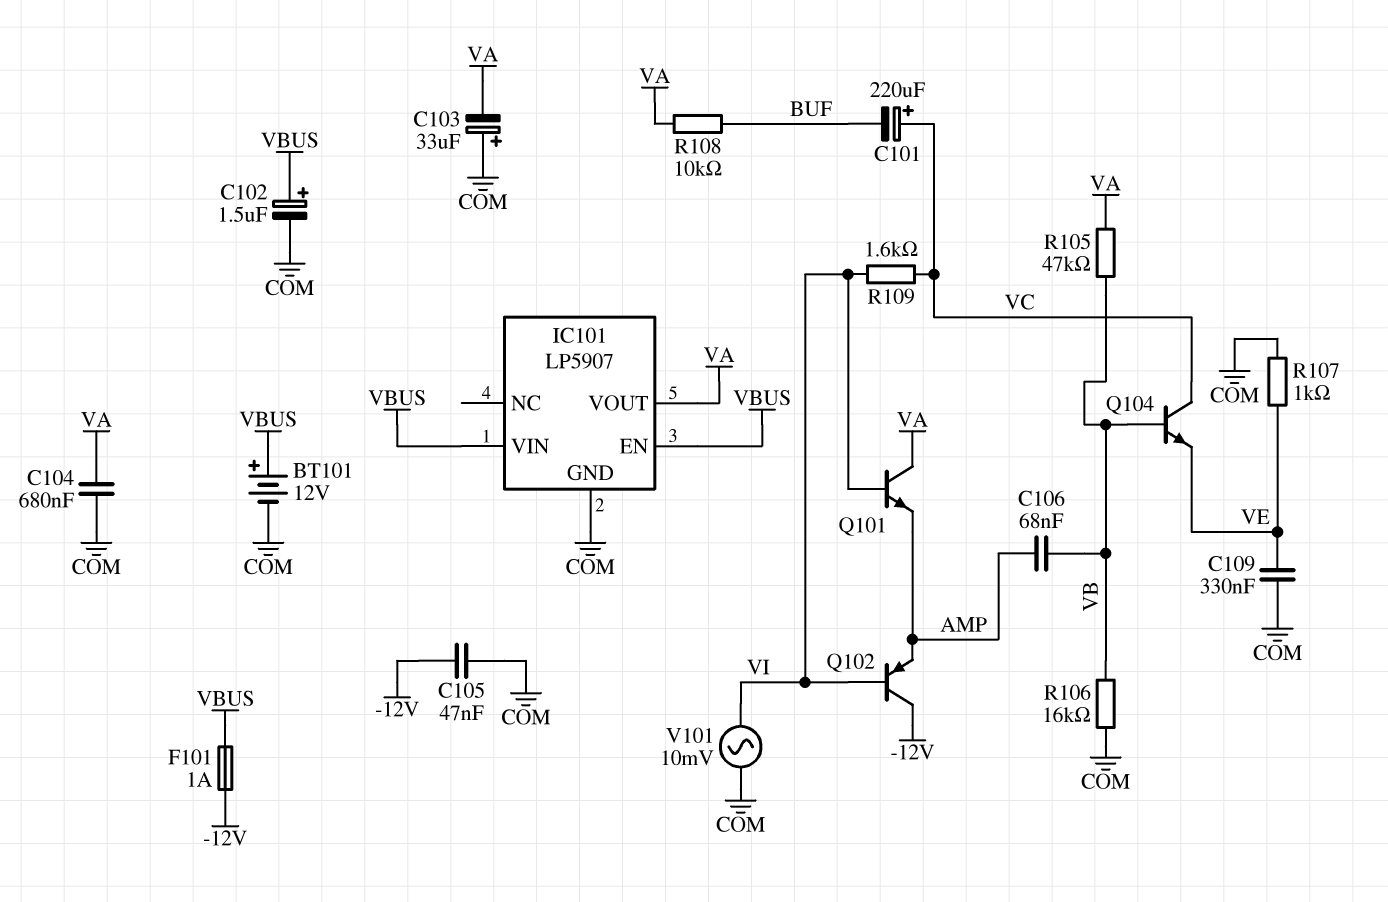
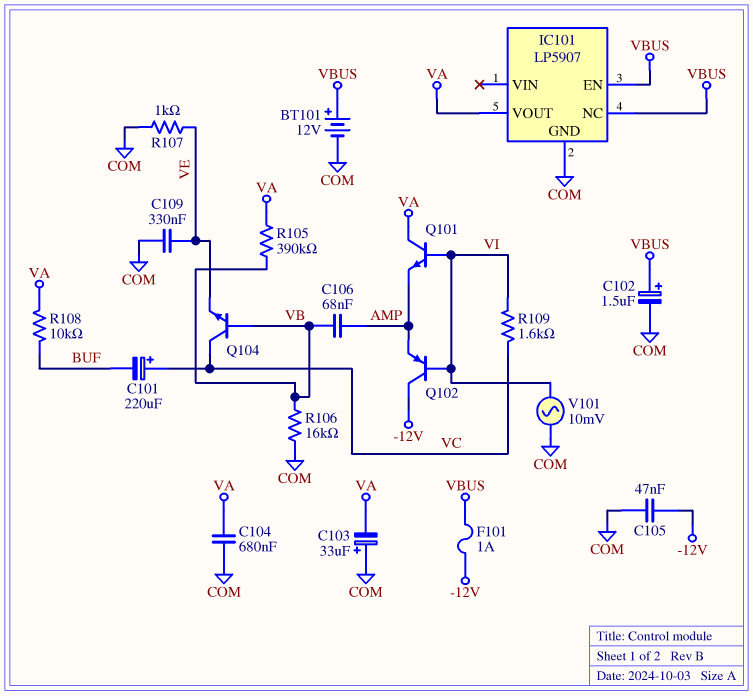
IC101 pin NC: none -> VBUS
IC101 pin VIN: VBUS -> none
R105: 47k (VA, VB) -> 390k (VA, VB)

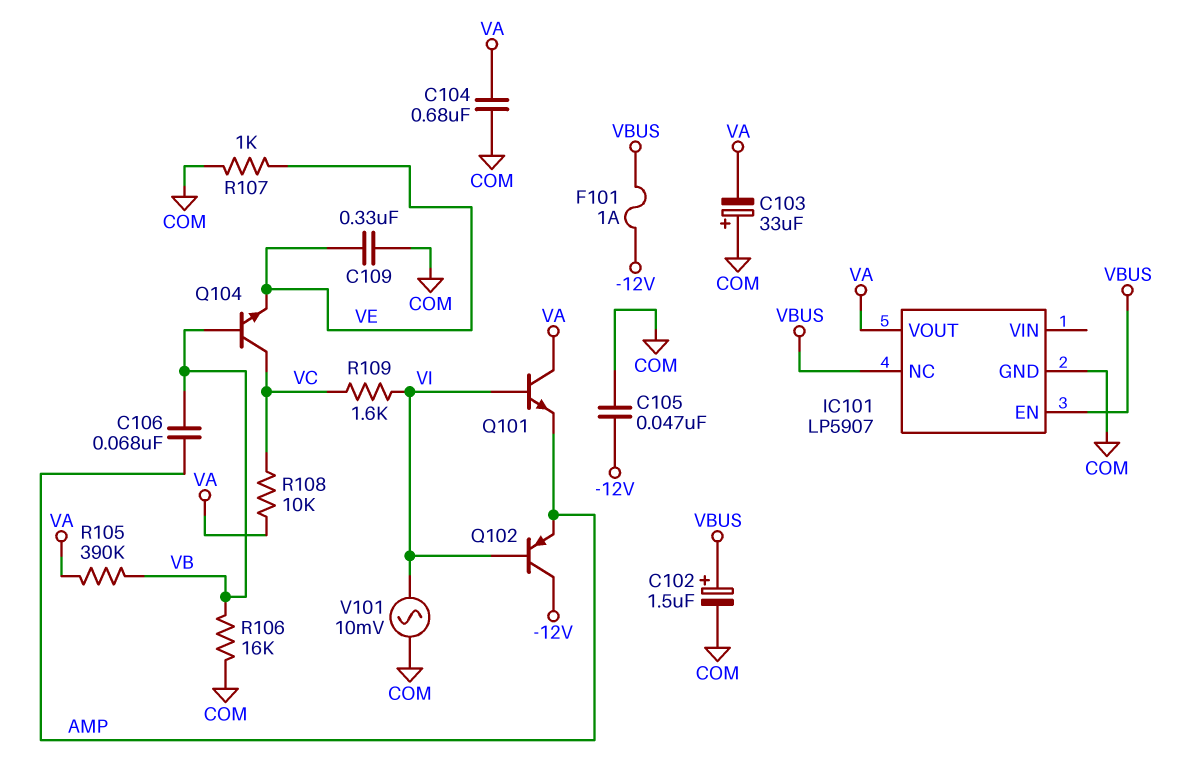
BT101: 12V (plus VBUS, minus COM) -> none
C101: 220uF (plus VC, minus BUF) -> none
R108: 10k (BUF, VA) -> 10k (VA, VC)

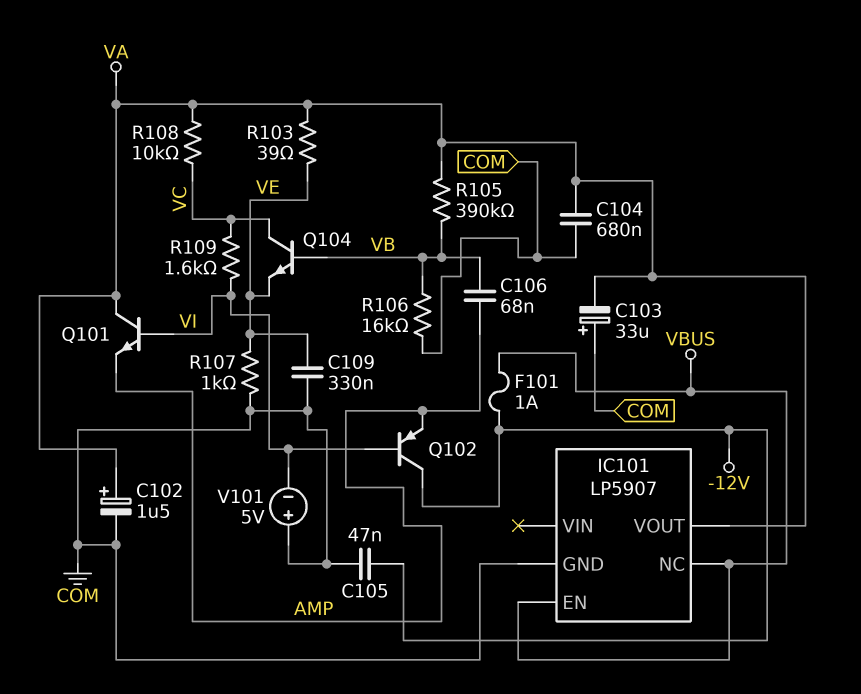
C102: 1.5uF (plus VBUS, minus COM) -> 1.5uF (plus VA, minus COM)
R103: none -> 39 (VA, VE)
V101: AC 10mV (COM, VI) -> 5V (plus COM, minus VI)

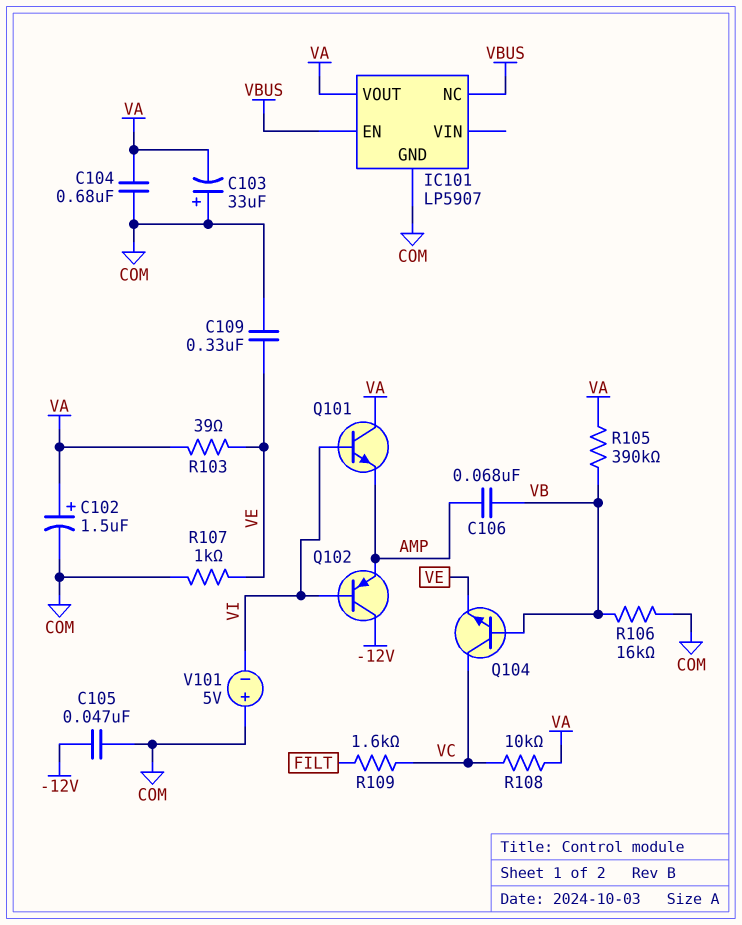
F101: 1A (-12V, VBUS) -> none
R109: 1.6k (VC, VI) -> 1.6k (FILT, VC)

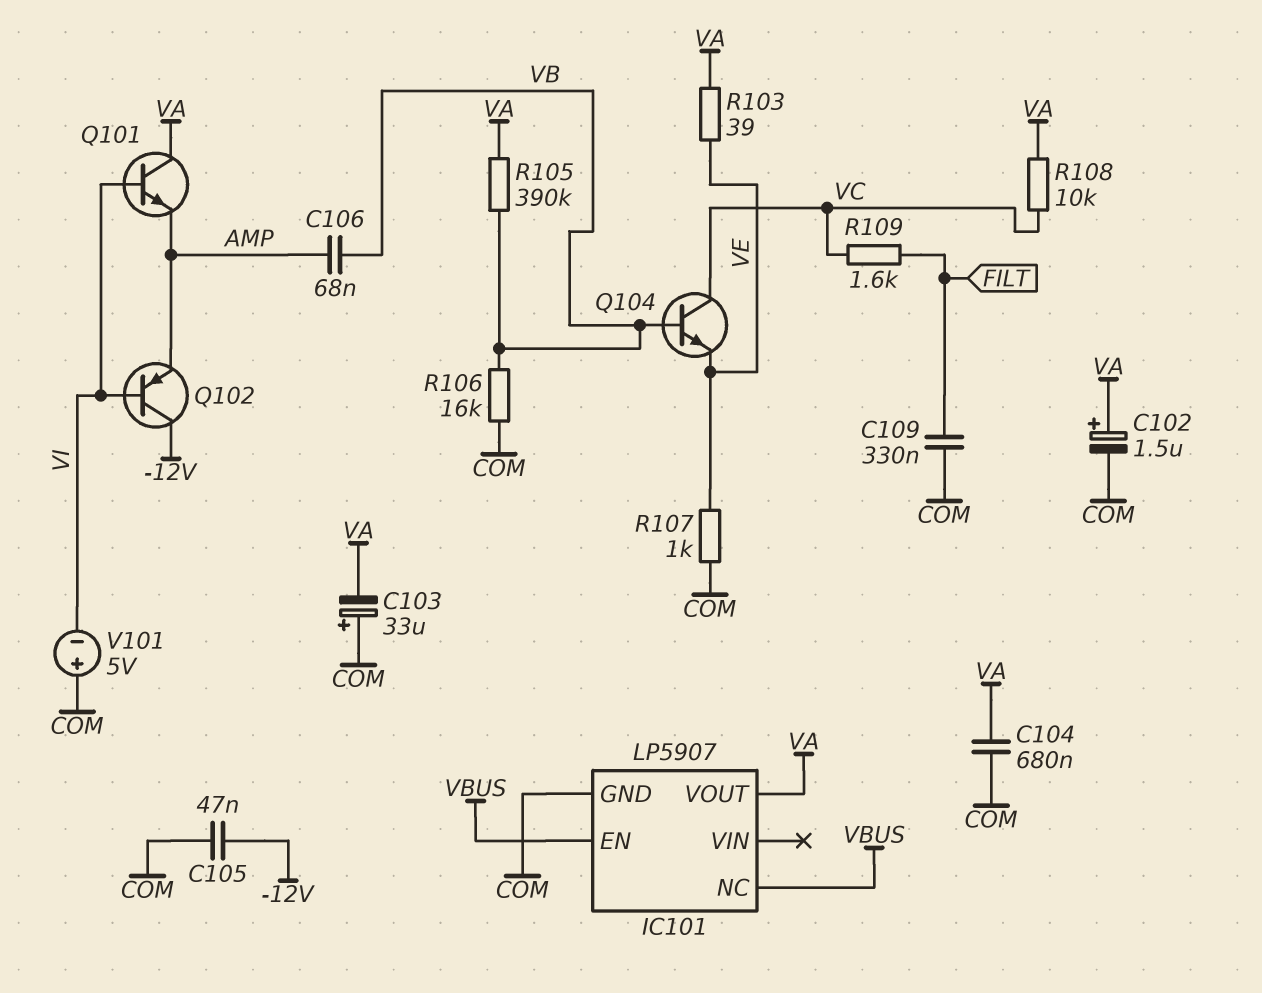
C109: 330nF (COM, VE) -> 330nF (COM, FILT)

